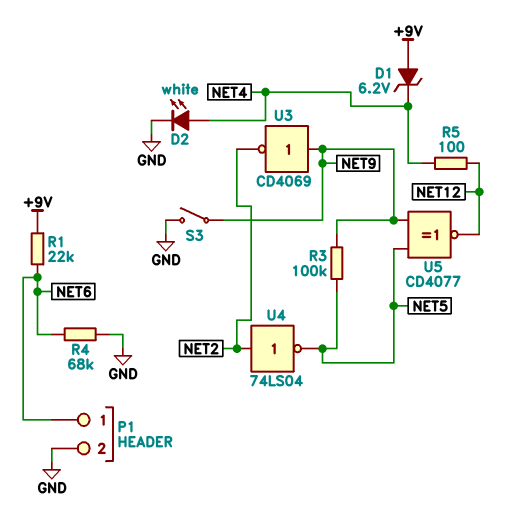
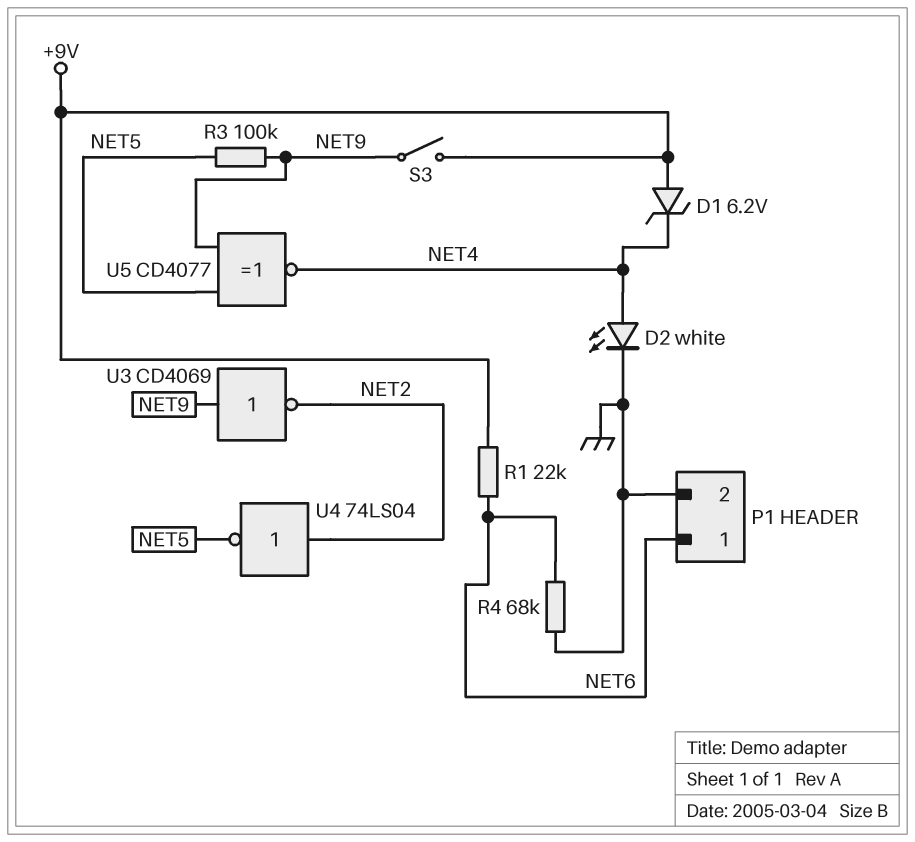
R5: 100 (NET4, NET12) -> none
S3: switch (GND, NET9) -> switch (+9V, NET9)
U5: XNOR CD4077 (in NET5, in NET9, out NET12) -> XNOR CD4077 (in NET5, in NET9, out NET4)

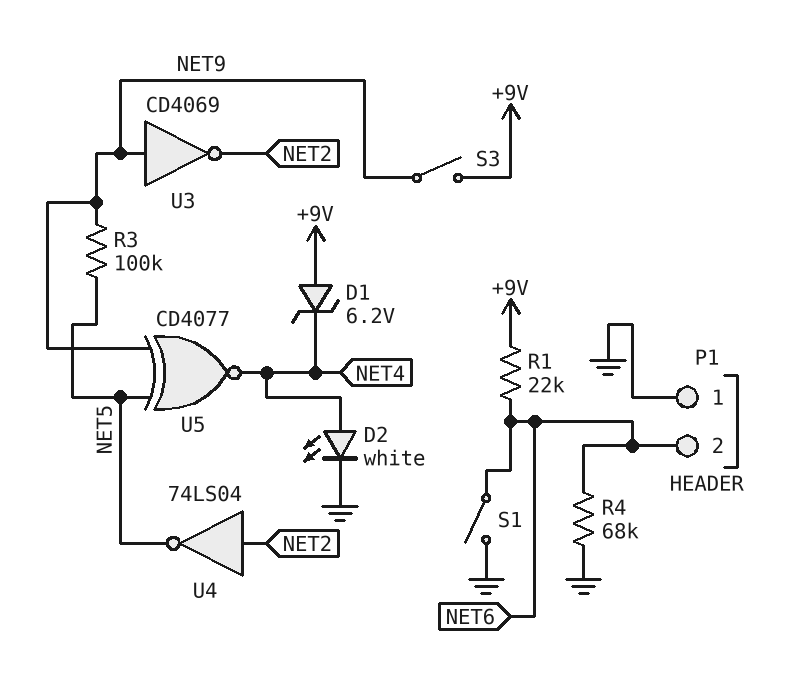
P1 pin 1: NET6 -> GND
P1 pin 2: GND -> NET6
S1: none -> switch (GND, NET6)

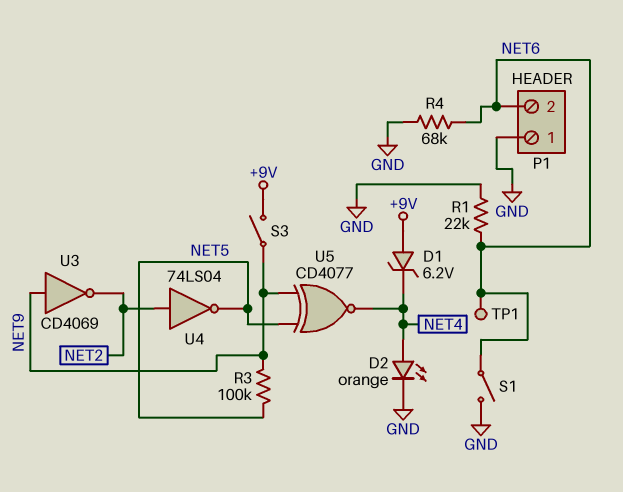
D2: LED white (A NET4, K GND) -> LED orange (A NET4, K GND)
R1: 22k (+9V, NET6) -> 22k (GND, NET6)
TP1: none -> test point (NET6)

